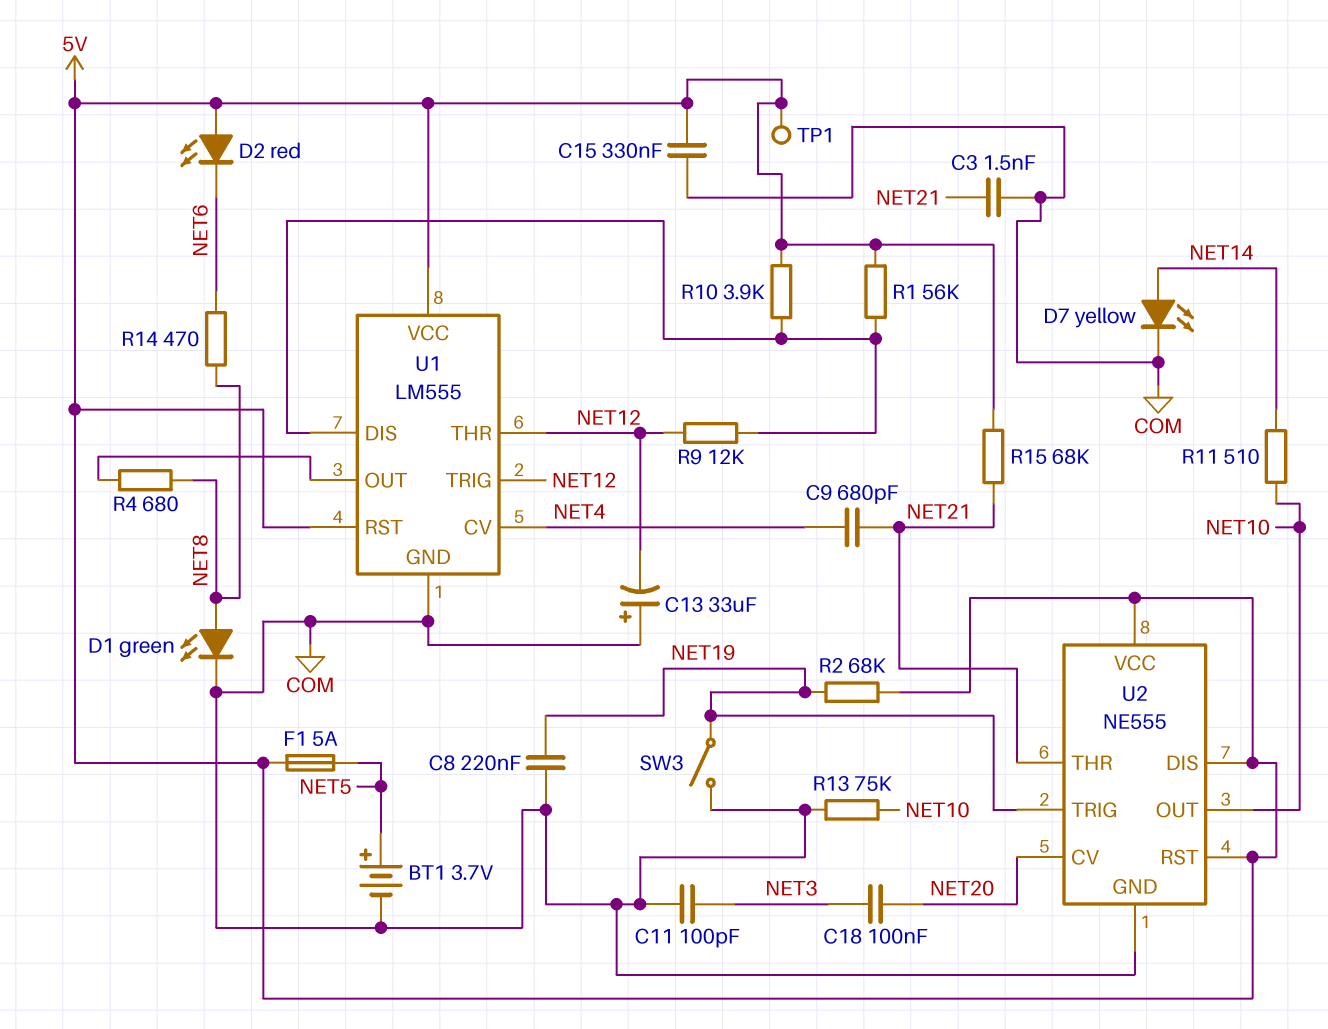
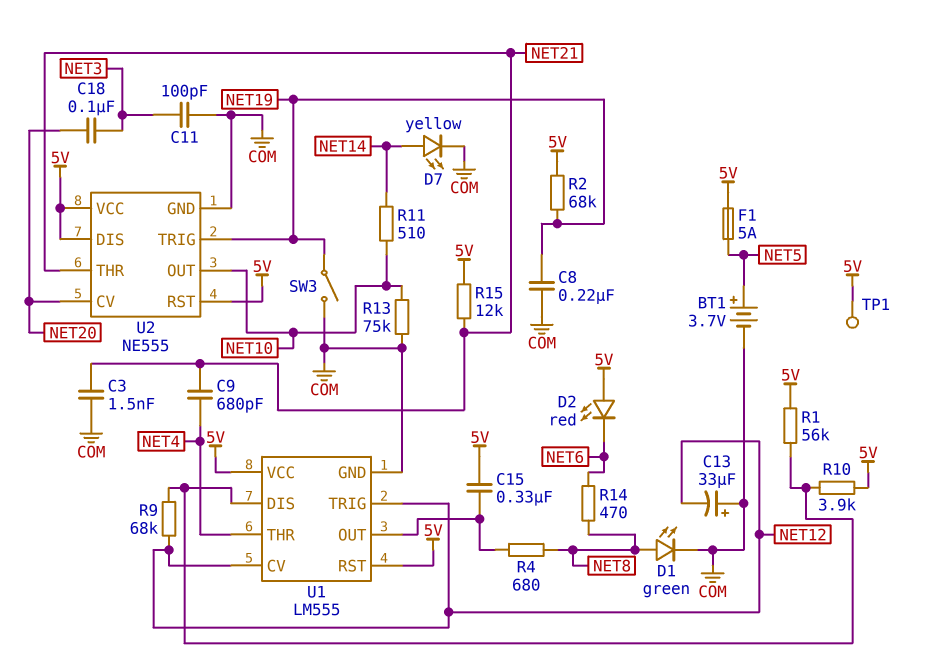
C15: 330nF (5V, COM) -> 330nF (5V, U1/OUT)
R9: 12k (NET12, U1/DIS) -> 68k (NET12, U1/DIS)
R15: 68k (5V, NET21) -> 12k (5V, NET21)
U1 pin CV: NET4 -> NET12
U1 pin THR: NET12 -> NET4

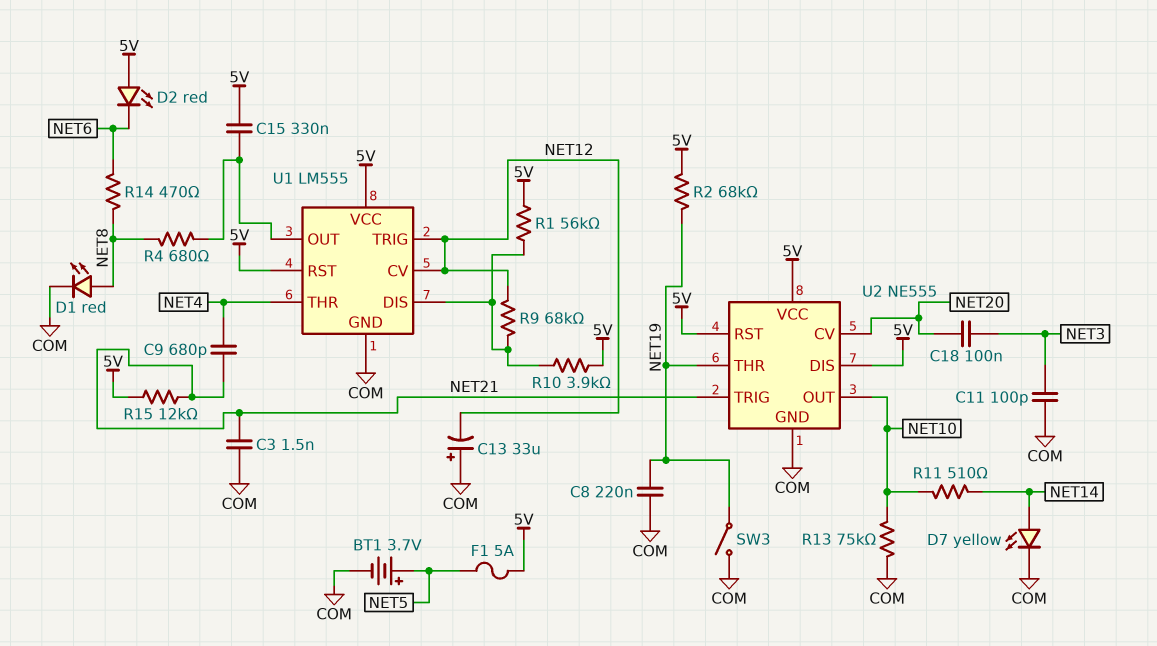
D1: LED green (A NET8, K COM) -> LED red (A NET8, K COM)
TP1: test point (5V) -> none
U2 pin THR: NET21 -> NET19
U2 pin TRIG: NET19 -> NET21

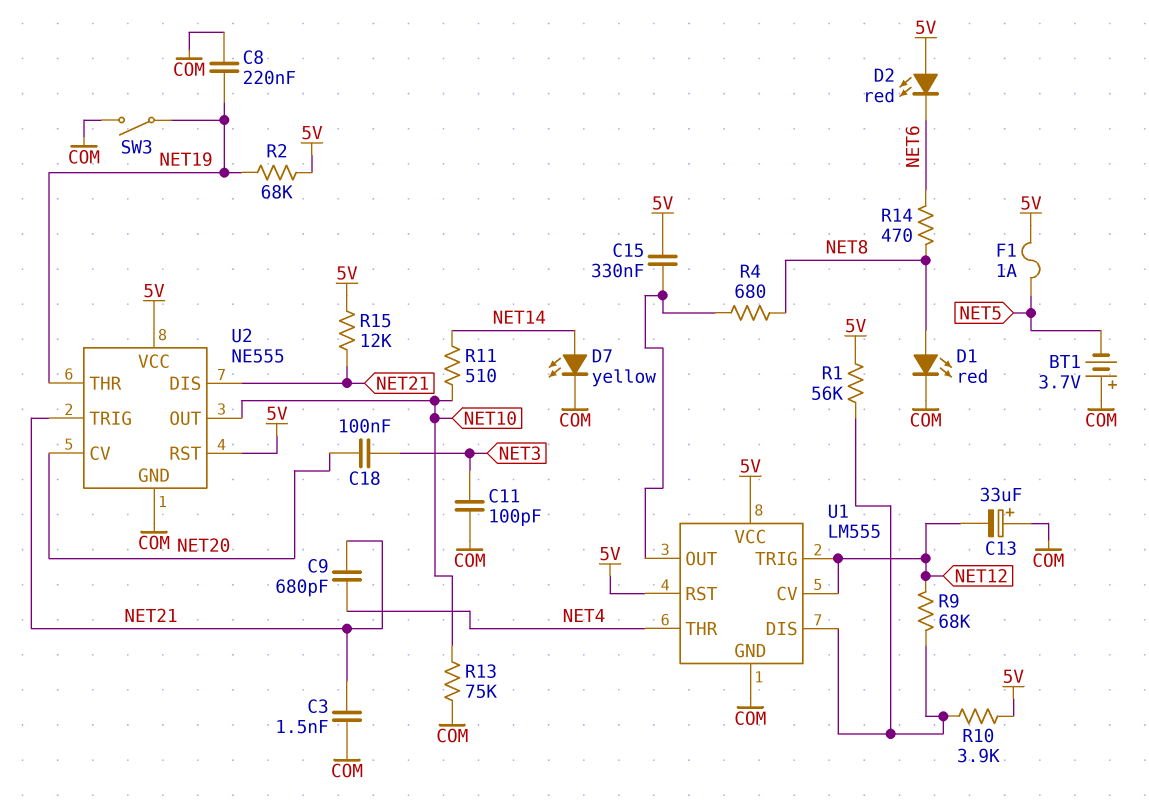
BT1: 3.7V (plus NET5, minus COM) -> 3.7V (plus COM, minus NET5)
F1: 5A (5V, NET5) -> 1A (5V, NET5)
U2 pin DIS: 5V -> NET21

